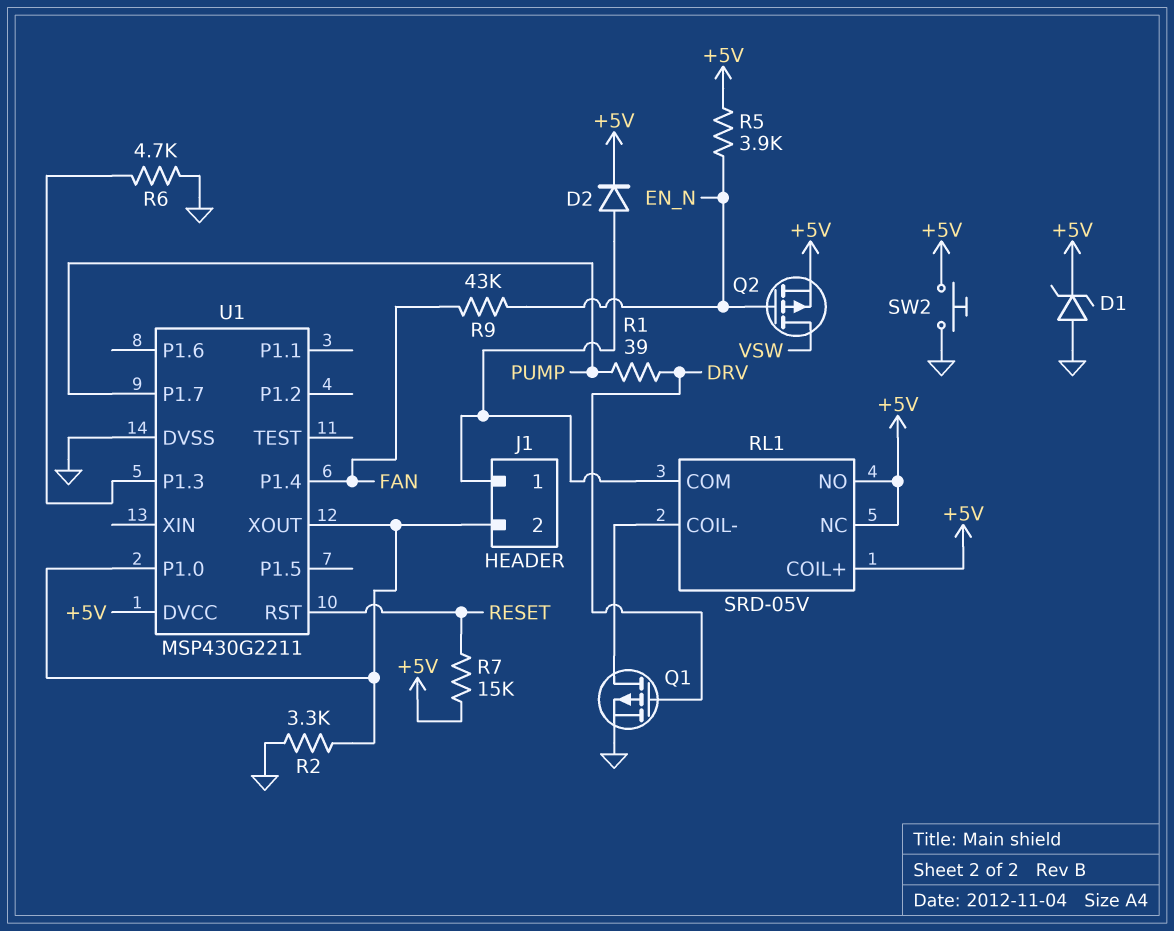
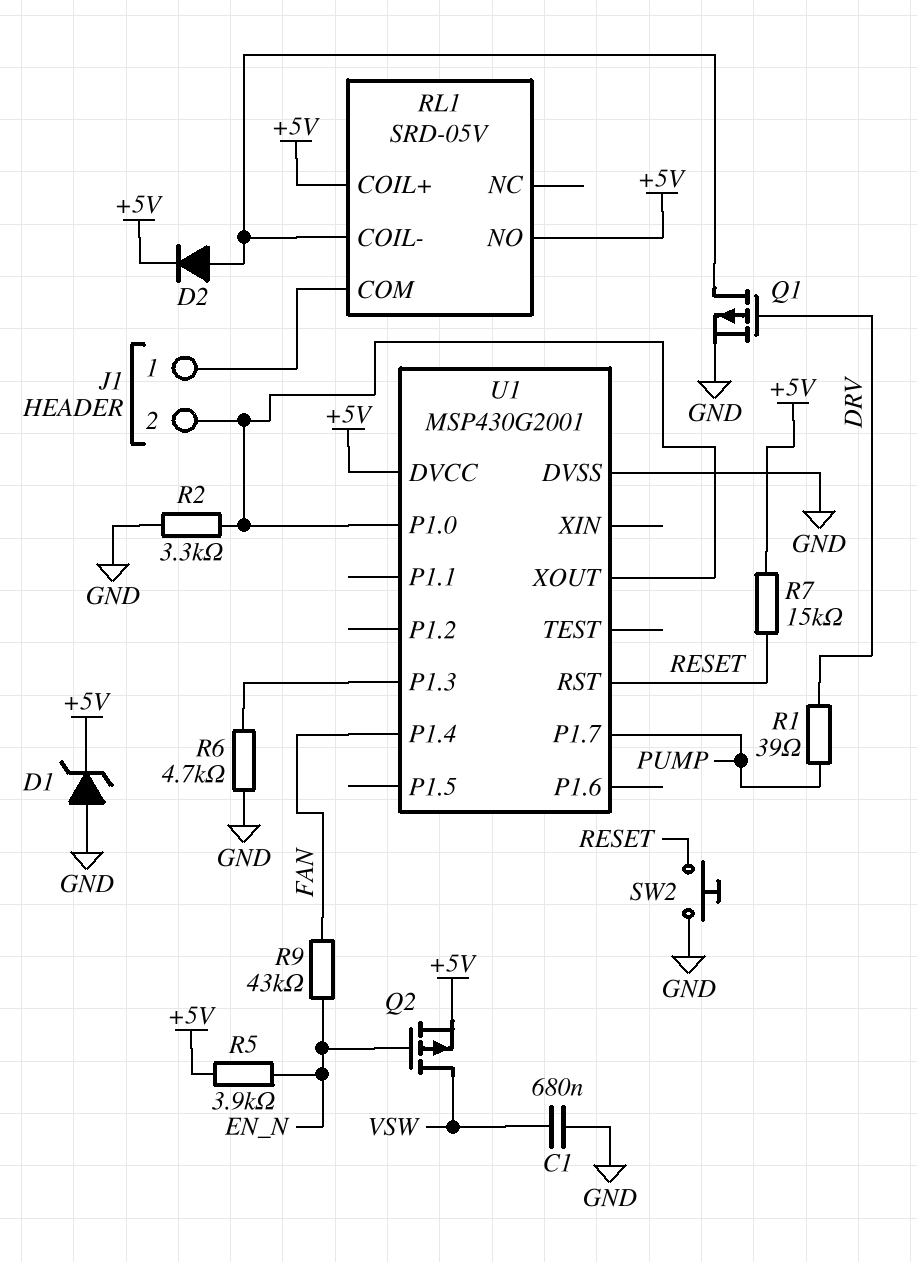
C1: none -> 680nF (GND, VSW)
D2: diode (A J1/1, K +5V) -> diode (A RL1/COIL-, K +5V)
RL1 pin NC: +5V -> none
SW2: button (+5V, GND) -> button (GND, RESET)
U1: MSP430G2211 -> MSP430G2001

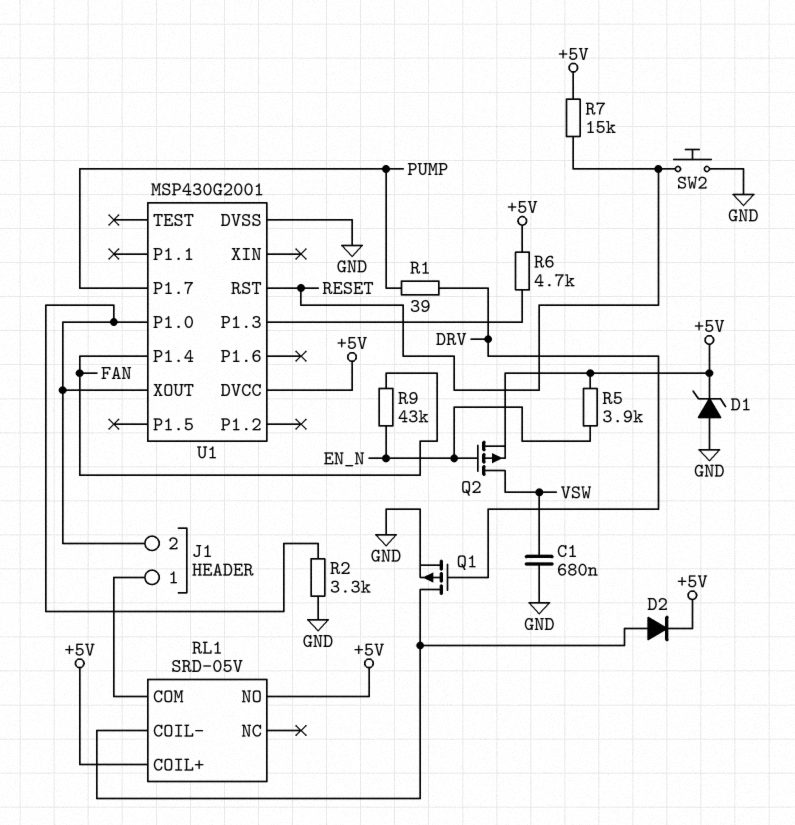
R6: 4.7k (GND, U1/P1.3) -> 4.7k (+5V, U1/P1.3)

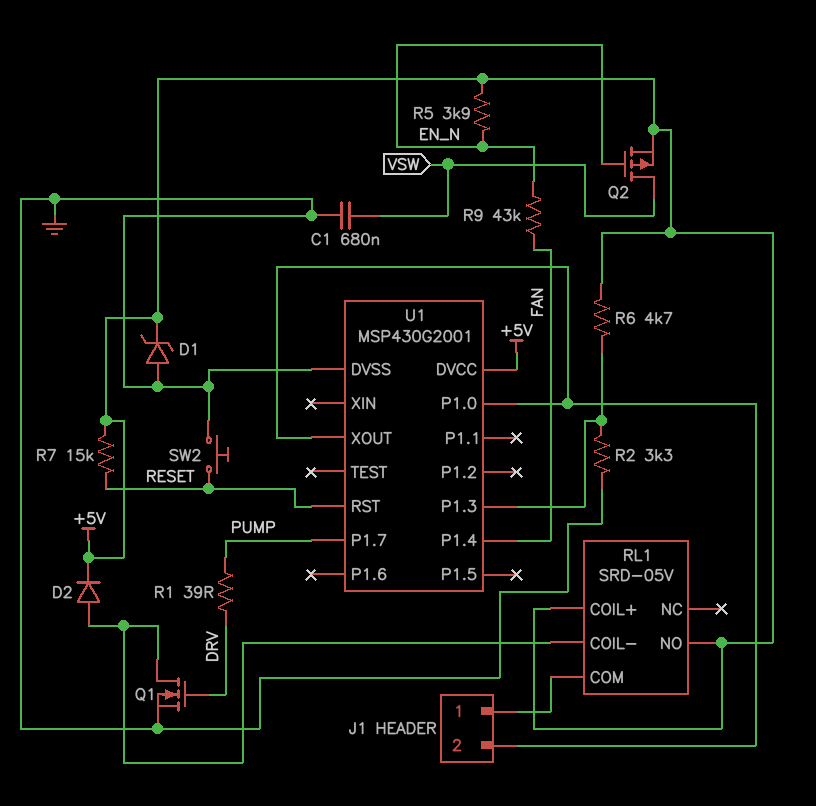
Q1: PMOS (G DRV, D RL1/COIL-, S GND) -> NMOS (G DRV, D RL1/COIL-, S GND)
R2: 3.3k (GND, J1/2) -> 3.3k (GND, U1/P1.3)

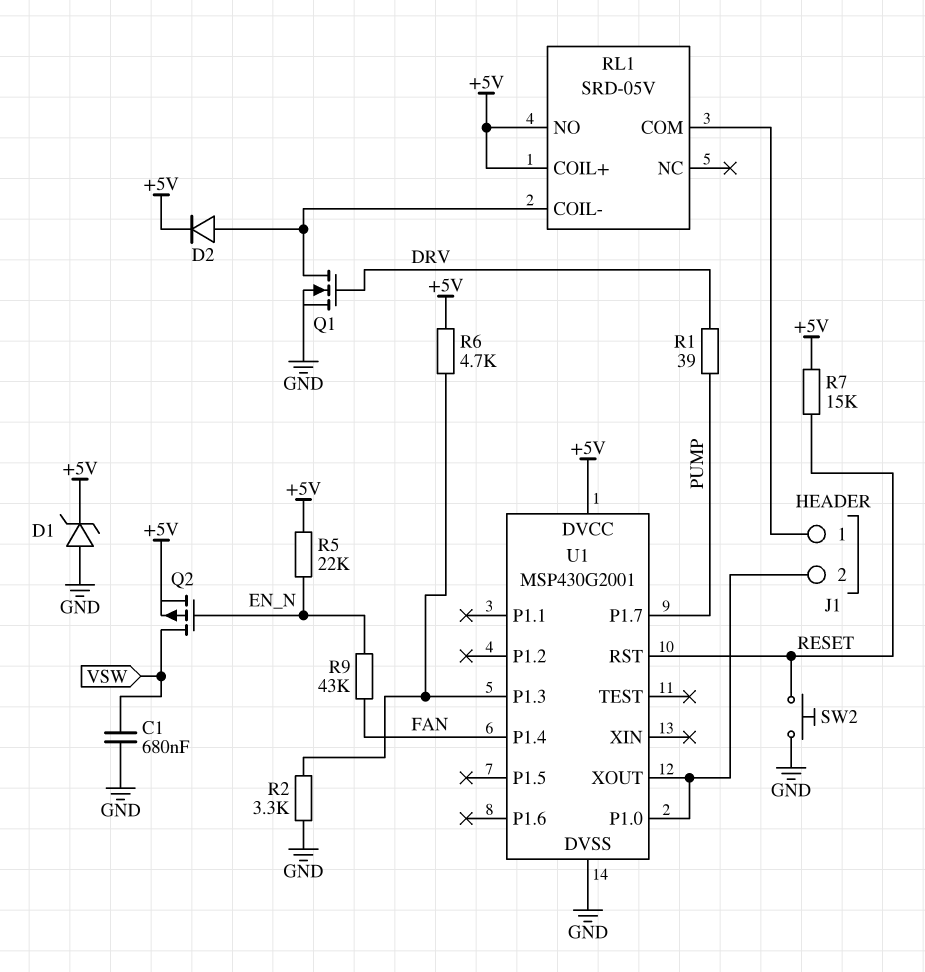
R5: 3.9k (+5V, EN_N) -> 22k (+5V, EN_N)

